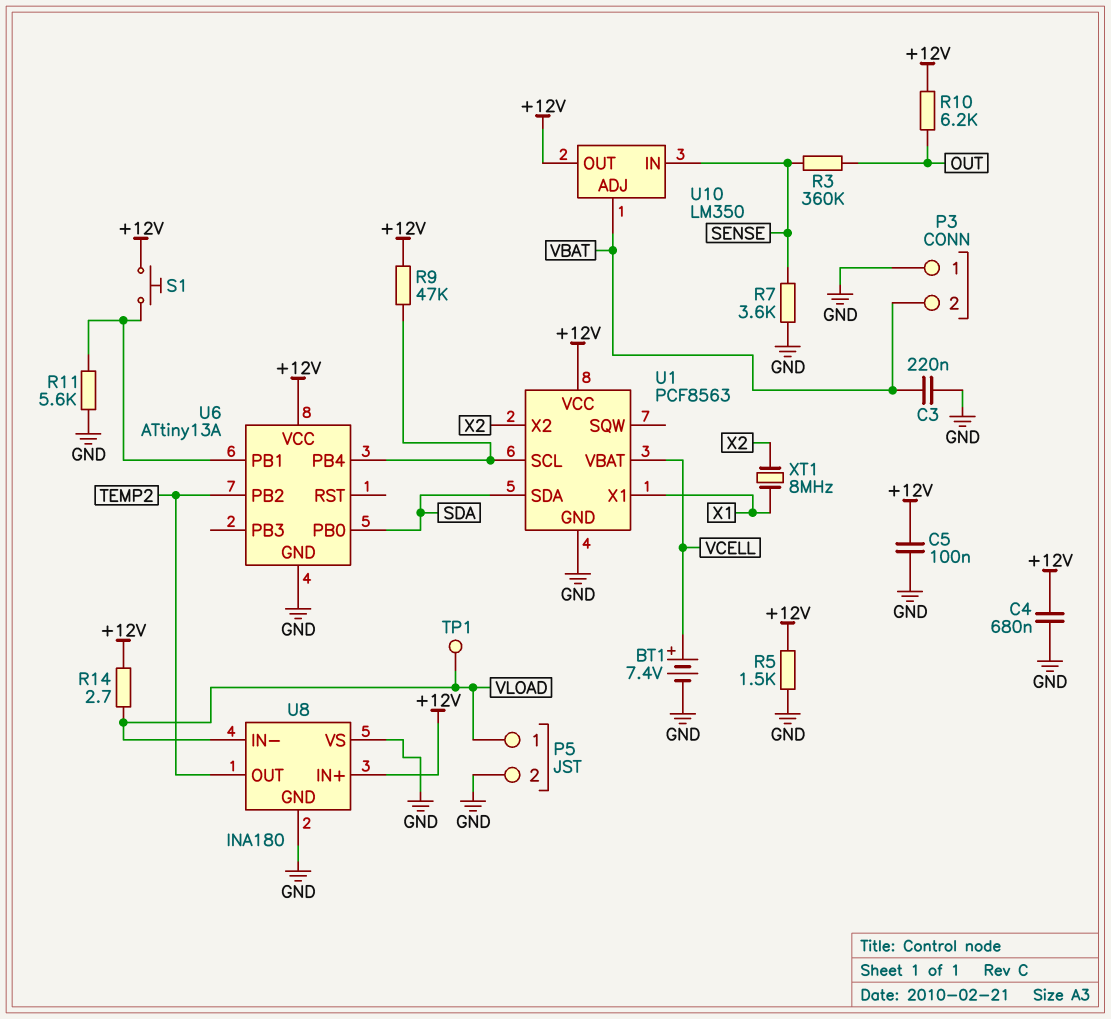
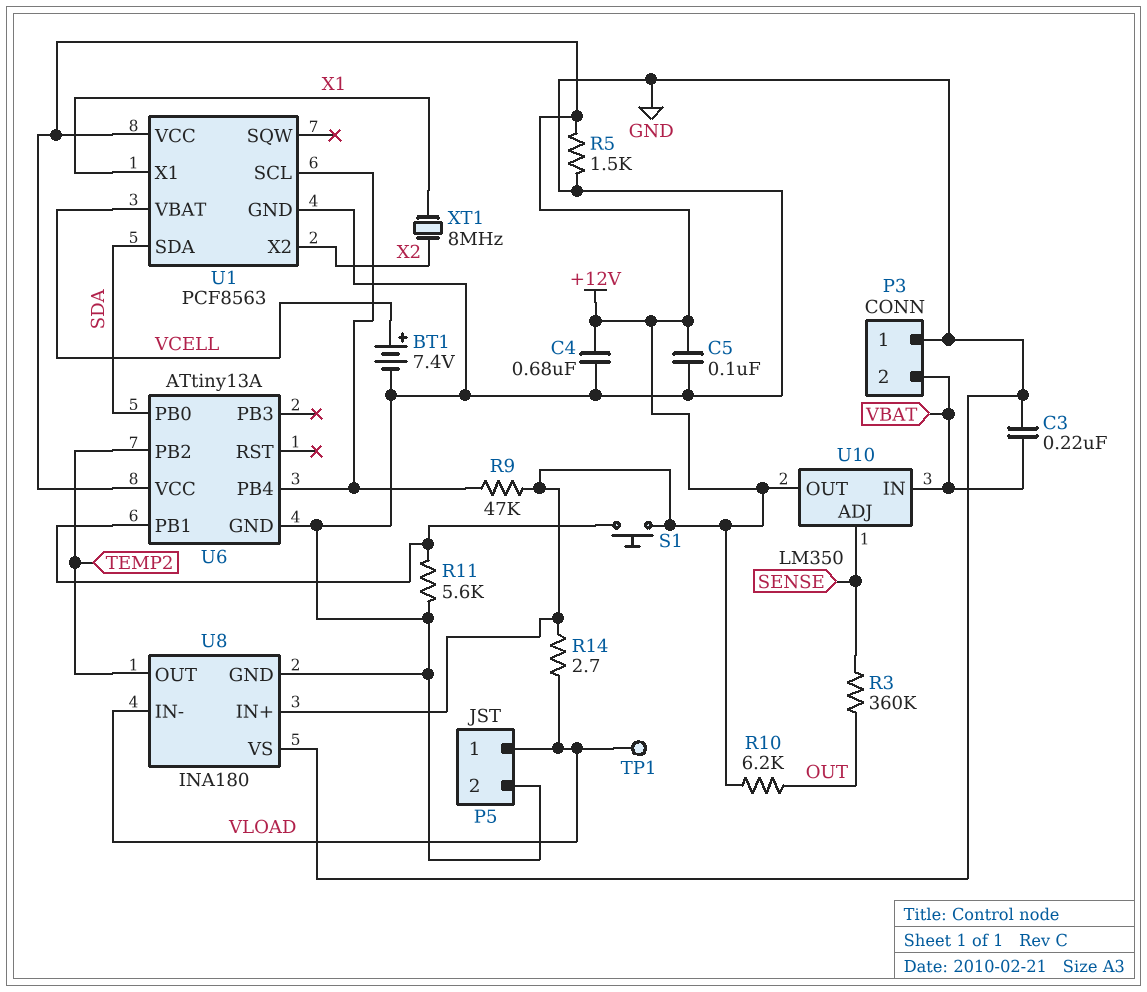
R7: 3.6k (GND, SENSE) -> none
U10 pin ADJ: VBAT -> SENSE
U10 pin IN: SENSE -> VBAT

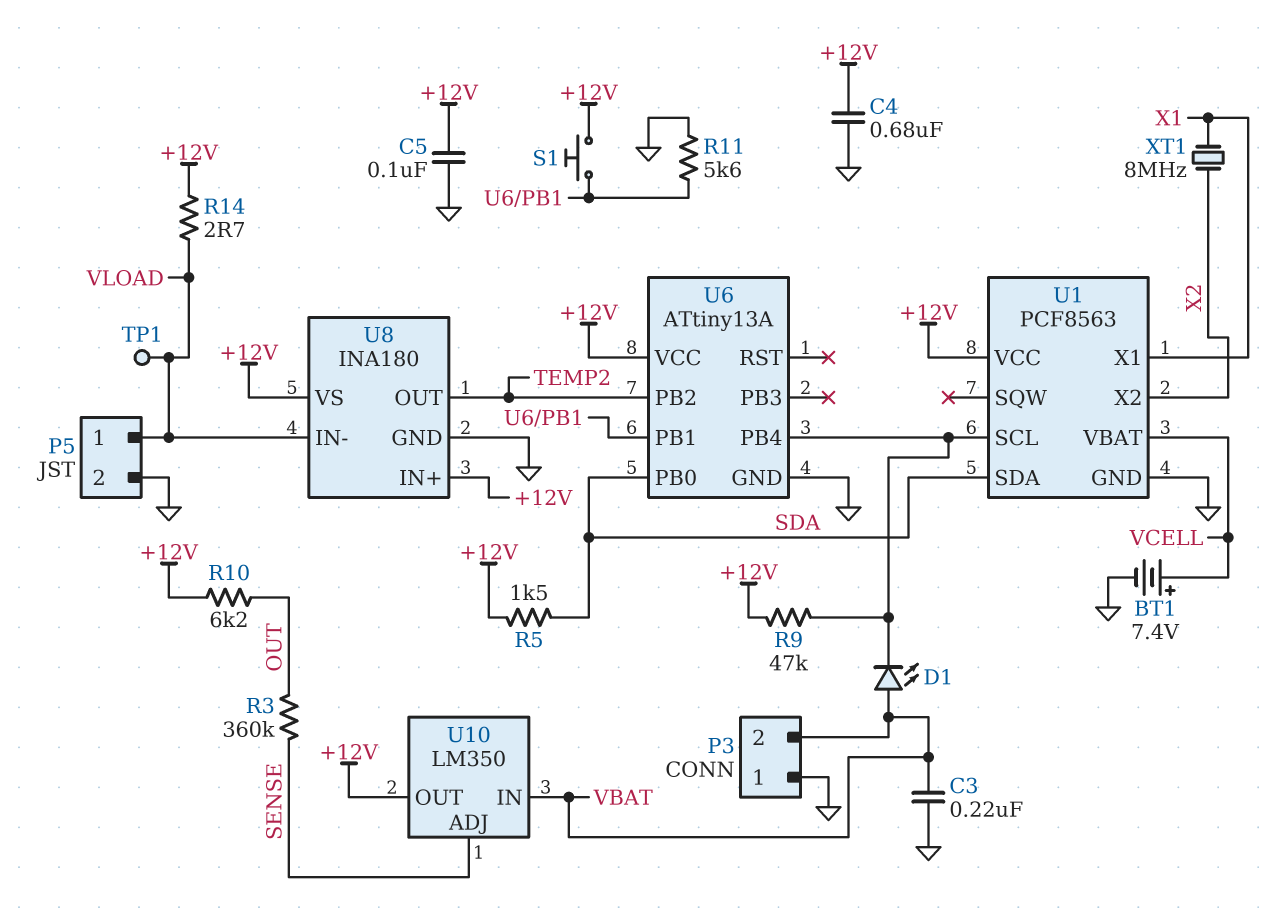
D1: none -> LED (A VBAT, K U1/SCL)
R5: 1.5k (+12V, GND) -> 1.5k (+12V, SDA)
U8 pin VS: GND -> +12V

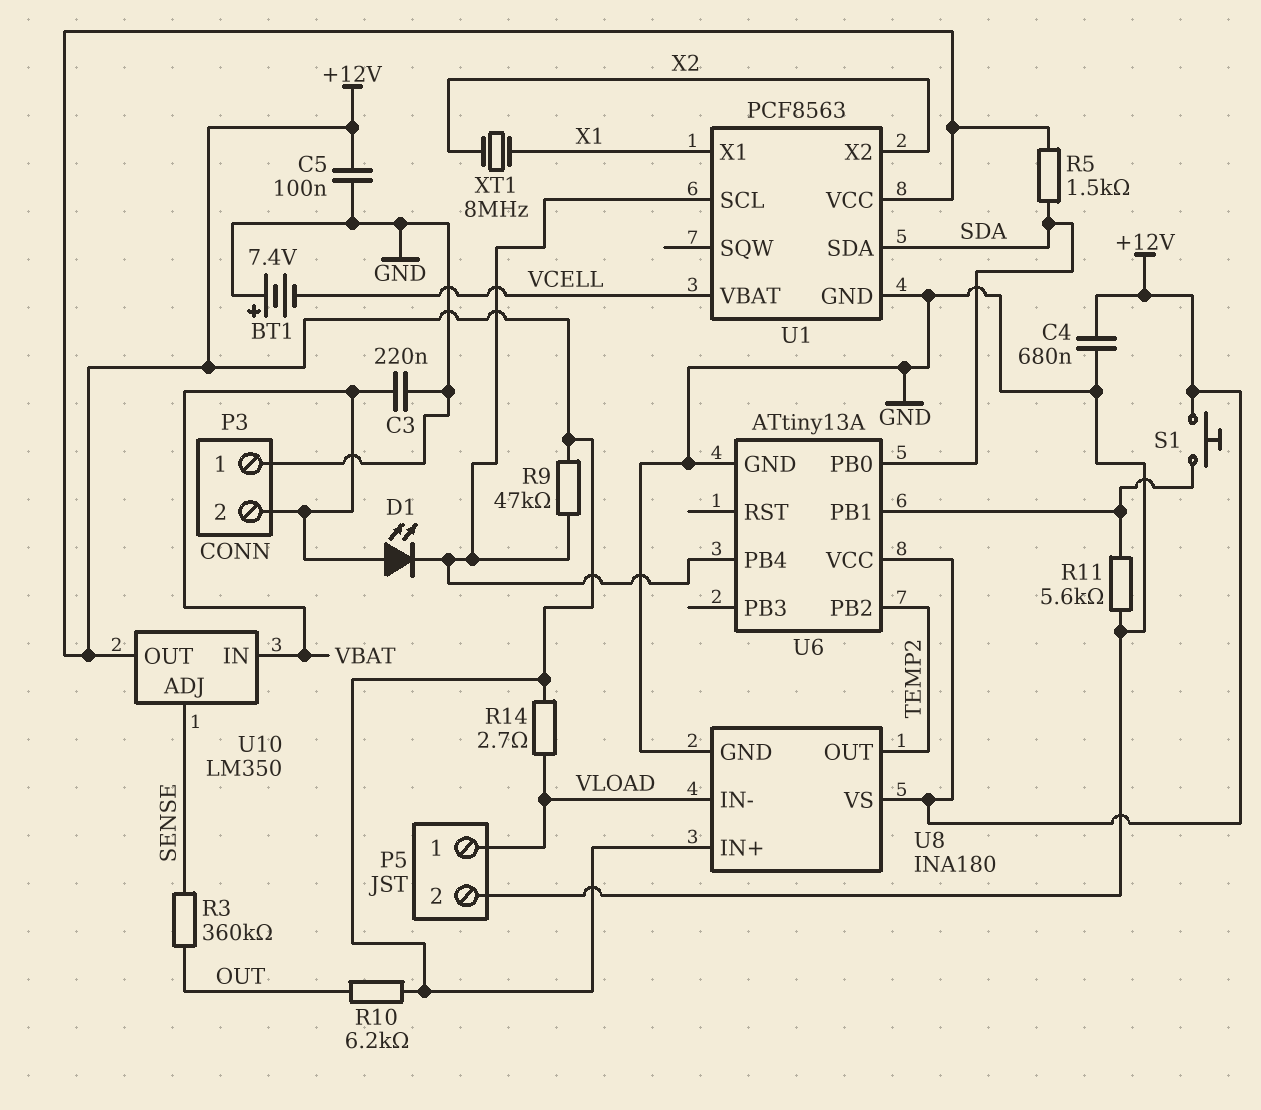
BT1: 7.4V (plus VCELL, minus GND) -> 7.4V (plus GND, minus VCELL)
TP1: test point (VLOAD) -> none

